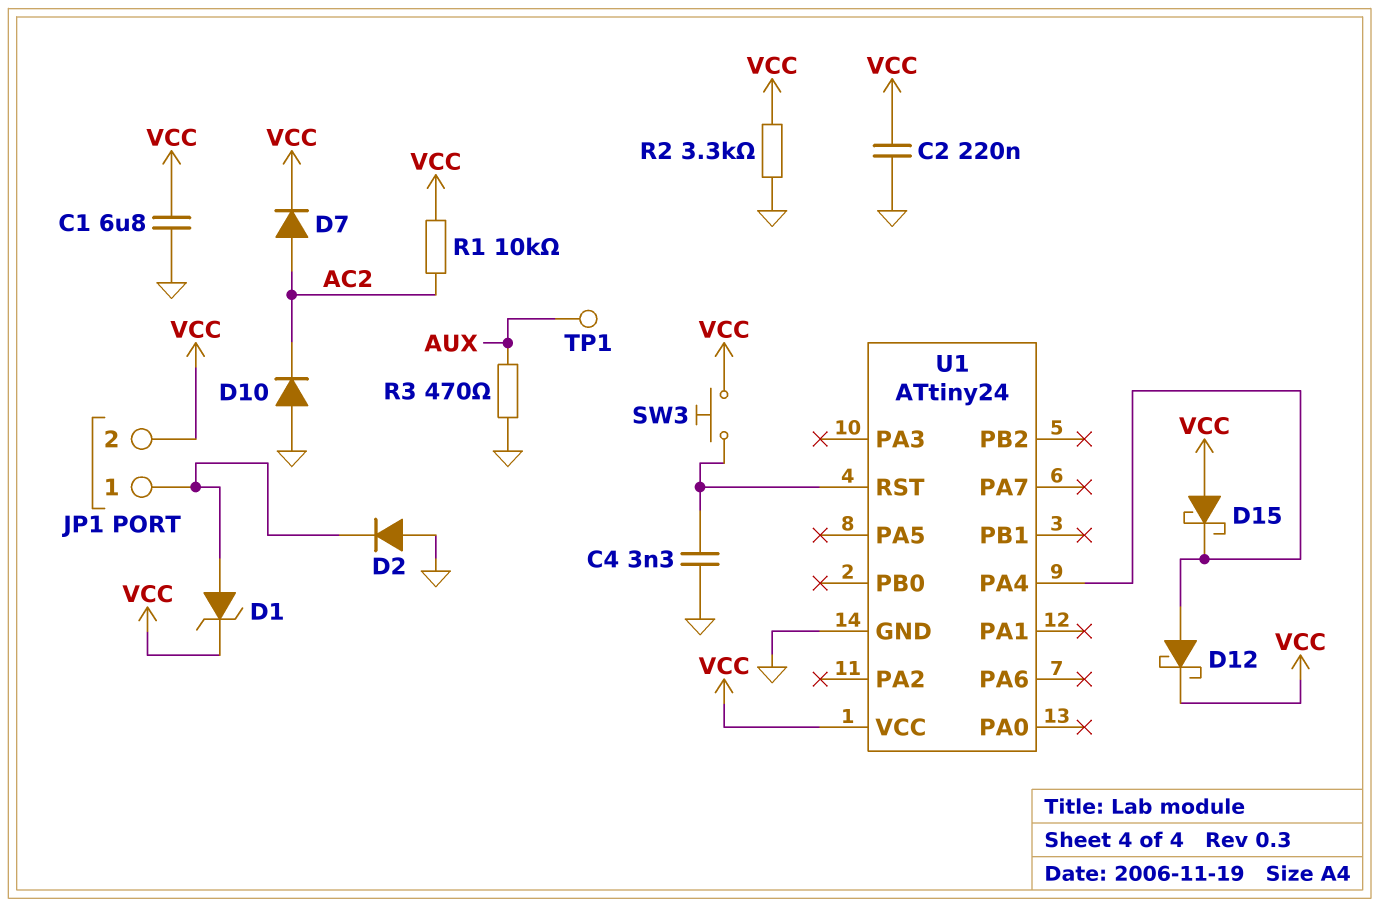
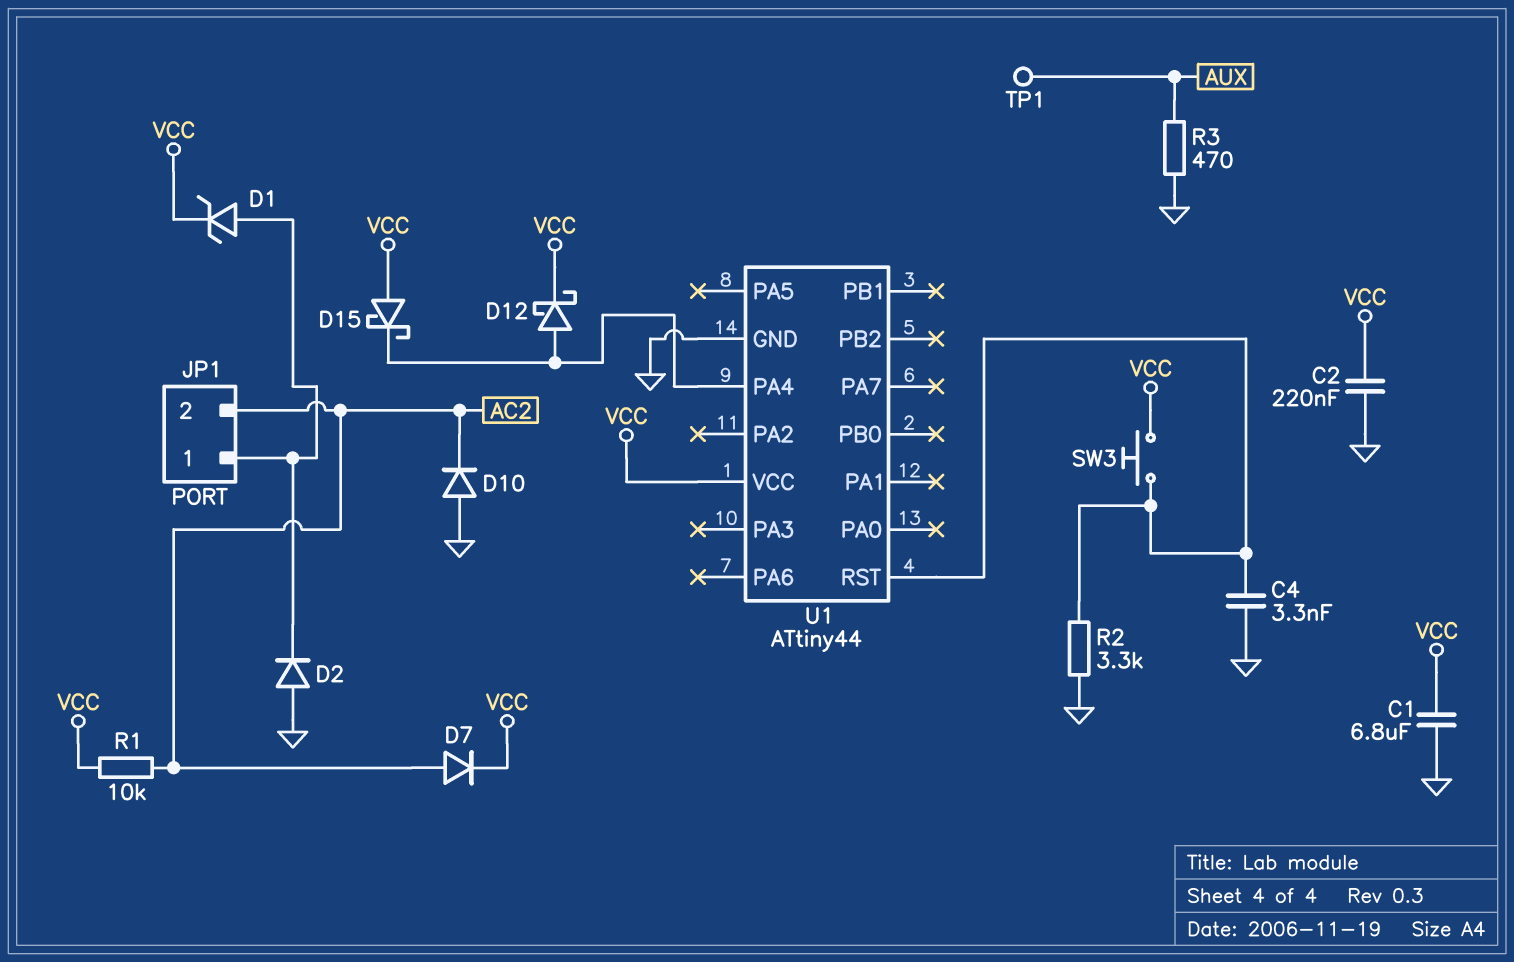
JP1 pin 2: VCC -> AC2
R2: 3.3k (GND, VCC) -> 3.3k (GND, U1/RST)
U1: ATtiny24 -> ATtiny44

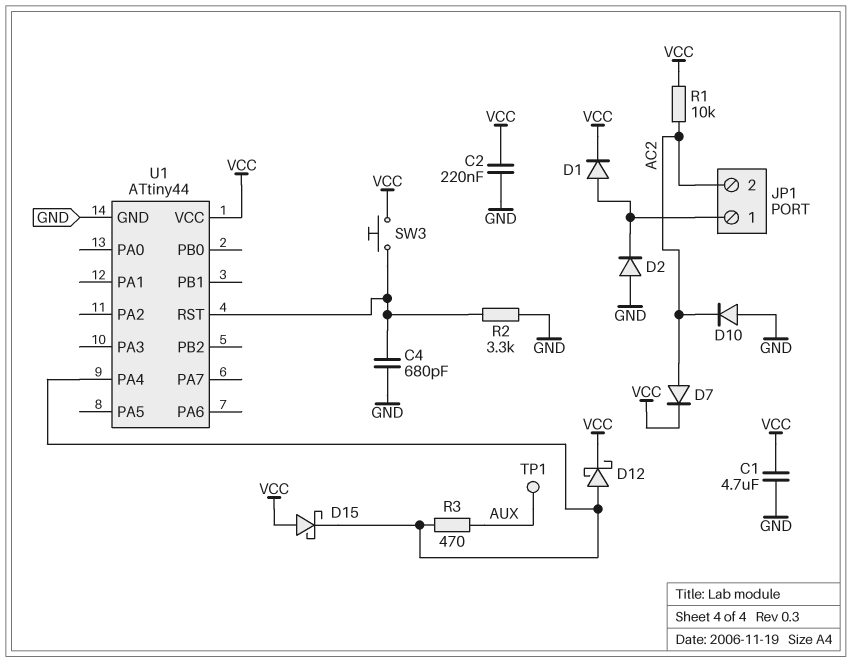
C1: 6.8uF (GND, VCC) -> 4.7uF (GND, VCC)
C4: 3.3nF (GND, U1/RST) -> 680pF (GND, U1/RST)
D1: zener (A JP1/1, K VCC) -> diode (A JP1/1, K VCC)
R3: 470 (AUX, GND) -> 470 (AUX, U1/PA4)

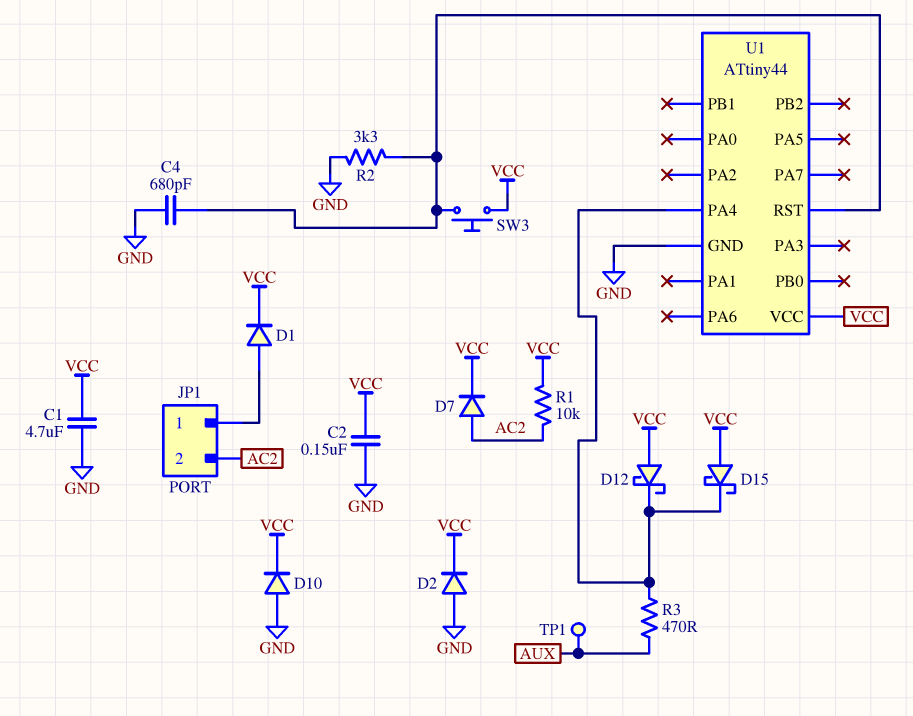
C2: 220nF (GND, VCC) -> 150nF (GND, VCC)
D2: diode (A GND, K JP1/1) -> diode (A GND, K VCC)
D10: diode (A GND, K AC2) -> diode (A GND, K VCC)
D12: schottky (A U1/PA4, K VCC) -> schottky (A VCC, K U1/PA4)

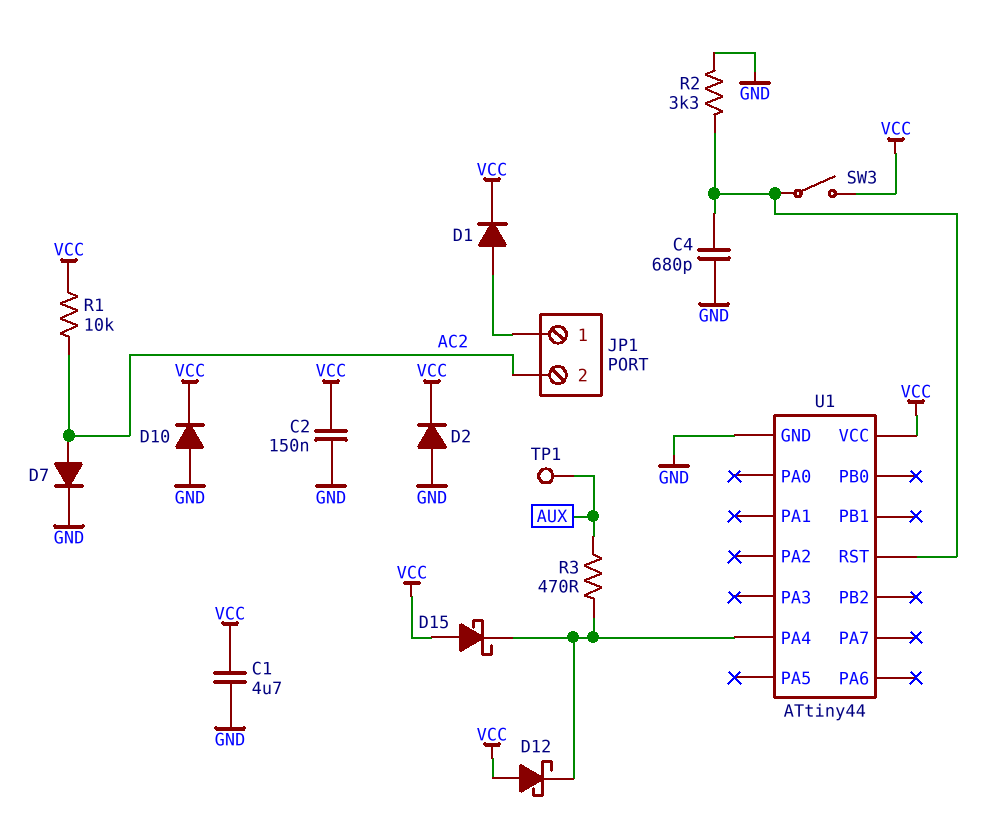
D7: diode (A AC2, K VCC) -> diode (A AC2, K GND)
SW3: button (U1/RST, VCC) -> switch (U1/RST, VCC)

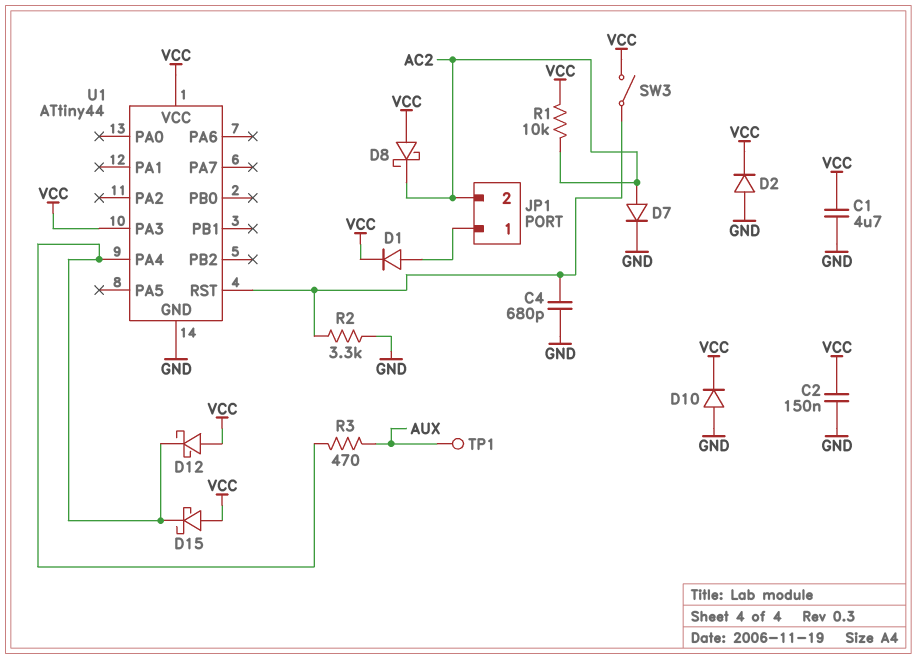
D8: none -> schottky (A VCC, K AC2)
U1 pin PA3: none -> VCC

